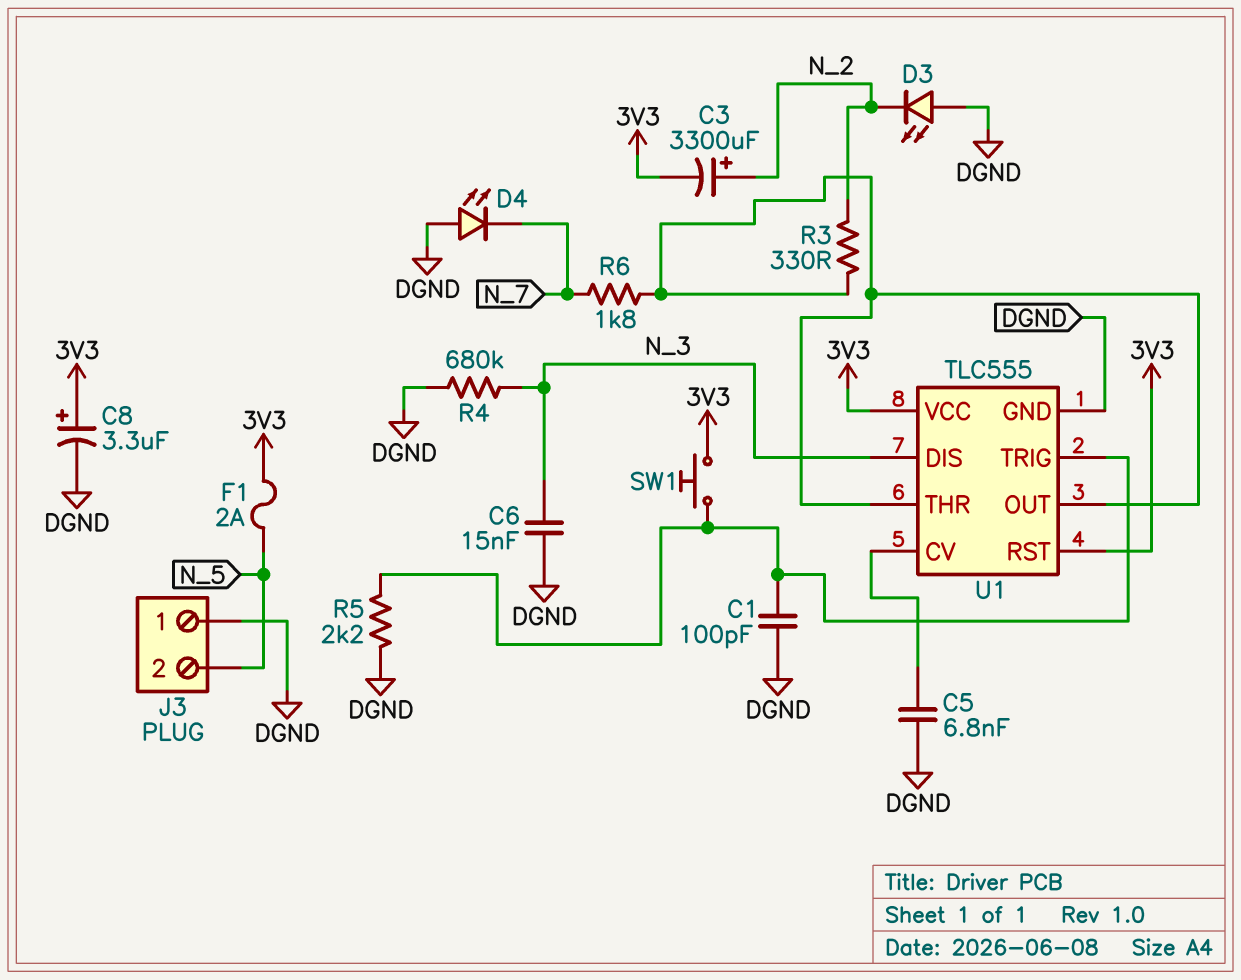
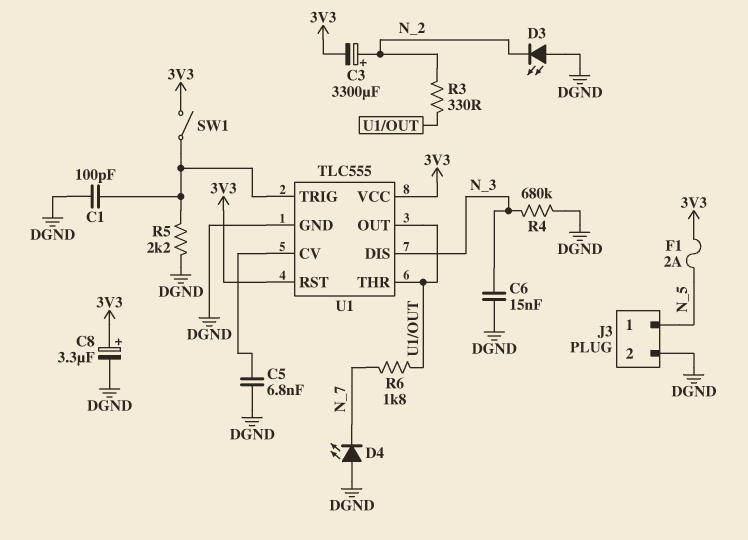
J3 pin 1: DGND -> N_5
J3 pin 2: N_5 -> DGND
SW1: button (3V3, U1/TRIG) -> switch (3V3, U1/TRIG)

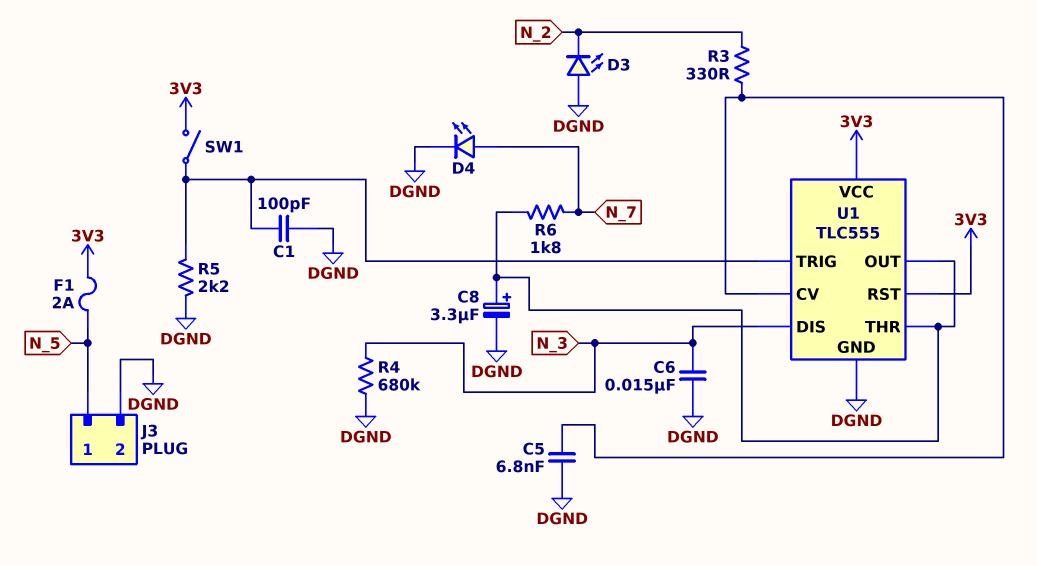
C3: 3300uF (plus N_2, minus 3V3) -> none
C8: 3.3uF (plus 3V3, minus DGND) -> 3.3uF (plus U1/OUT, minus DGND)
D4: LED (A DGND, K N_7) -> LED (A N_7, K DGND)
R3: 330 (N_2, U1/OUT) -> 330 (N_2, U1/CV)

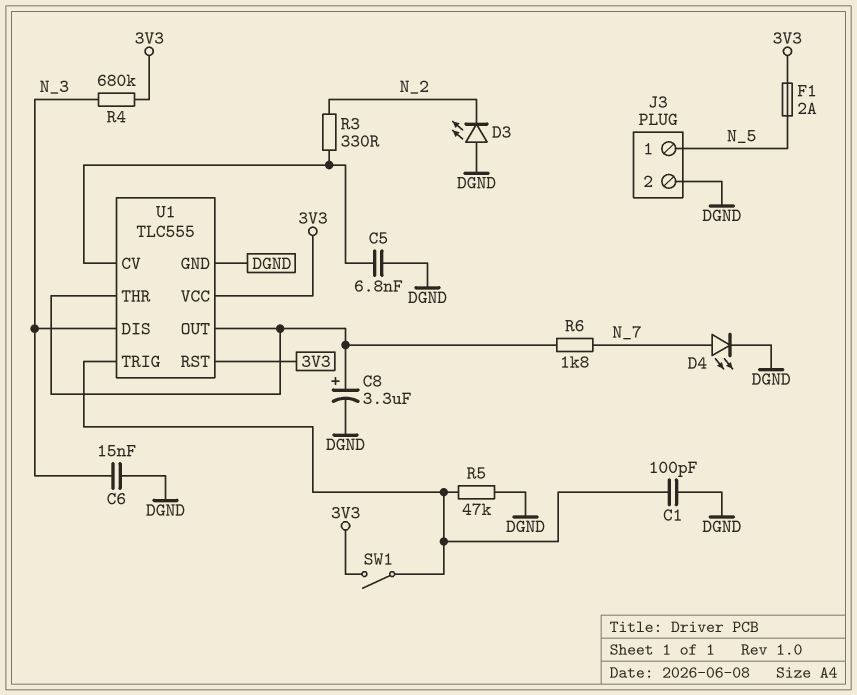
R4: 680k (DGND, N_3) -> 680k (3V3, N_3)
R5: 2.2k (DGND, U1/TRIG) -> 47k (DGND, U1/TRIG)

